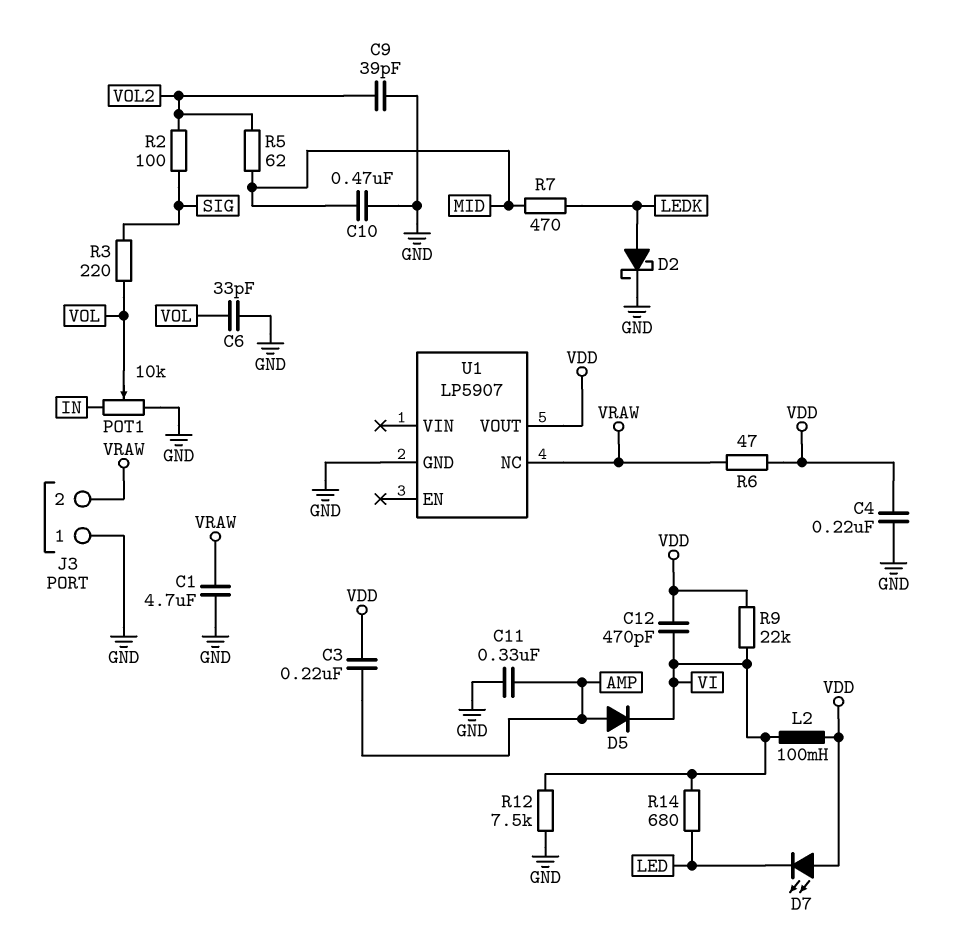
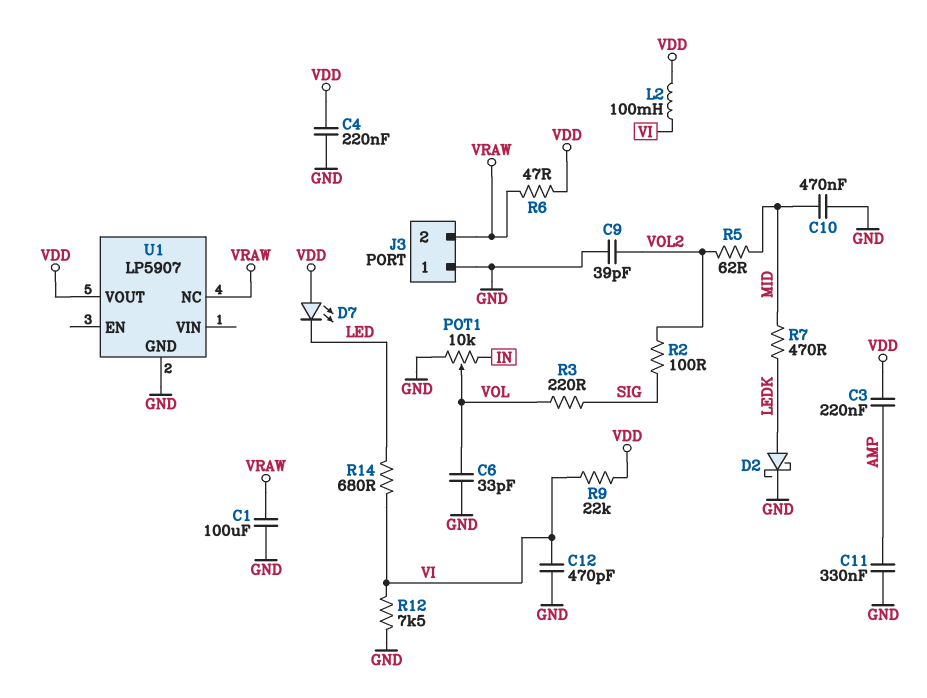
C1: 4.7uF (GND, VRAW) -> 100uF (GND, VRAW)
C12: 470pF (VDD, VI) -> 470pF (GND, VI)
D5: diode (A AMP, K VI) -> none

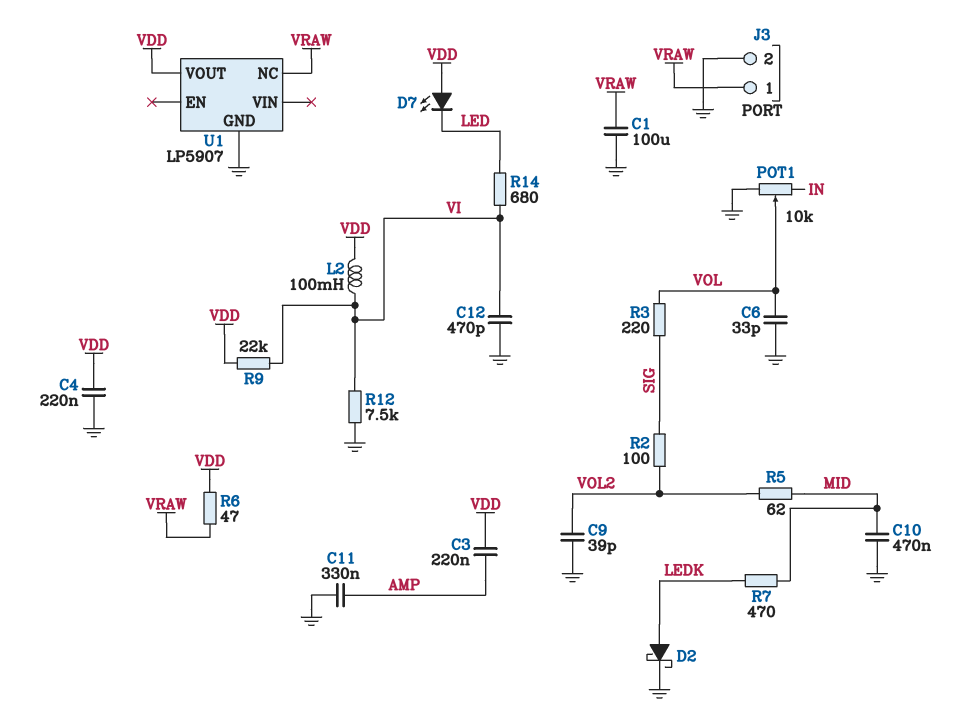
J3 pin 1: GND -> VRAW
J3 pin 2: VRAW -> GND

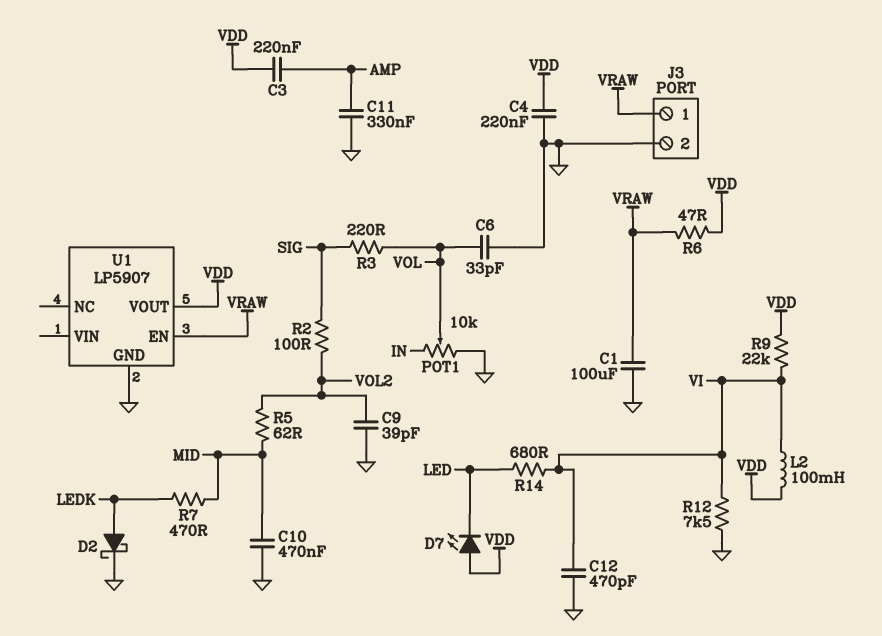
U1 pin EN: none -> VRAW
U1 pin NC: VRAW -> none

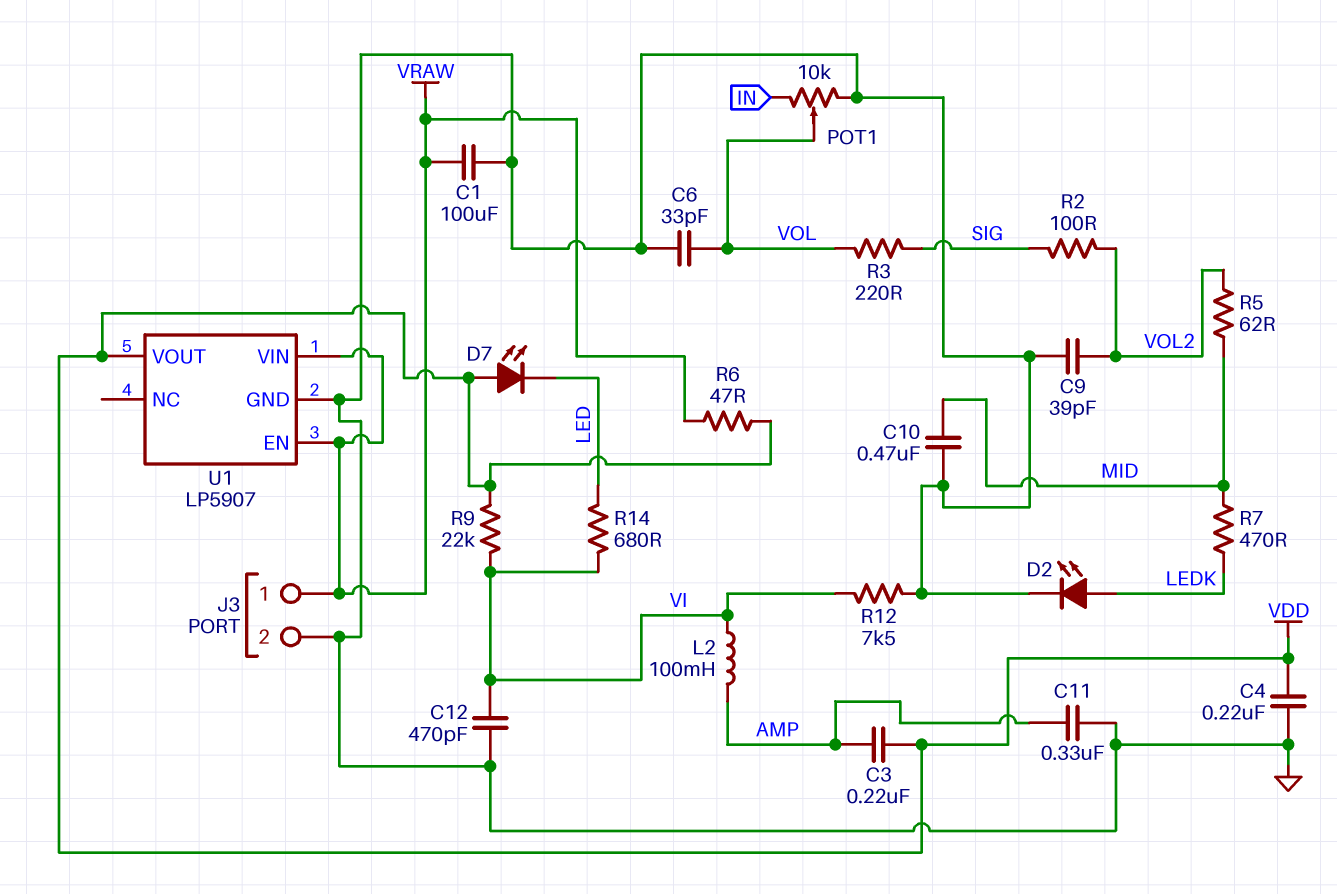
D2: schottky (A LEDK, K GND) -> LED (A LEDK, K GND)
L2: 100mH (VDD, VI) -> 100mH (AMP, VI)
U1 pin VIN: none -> VRAW

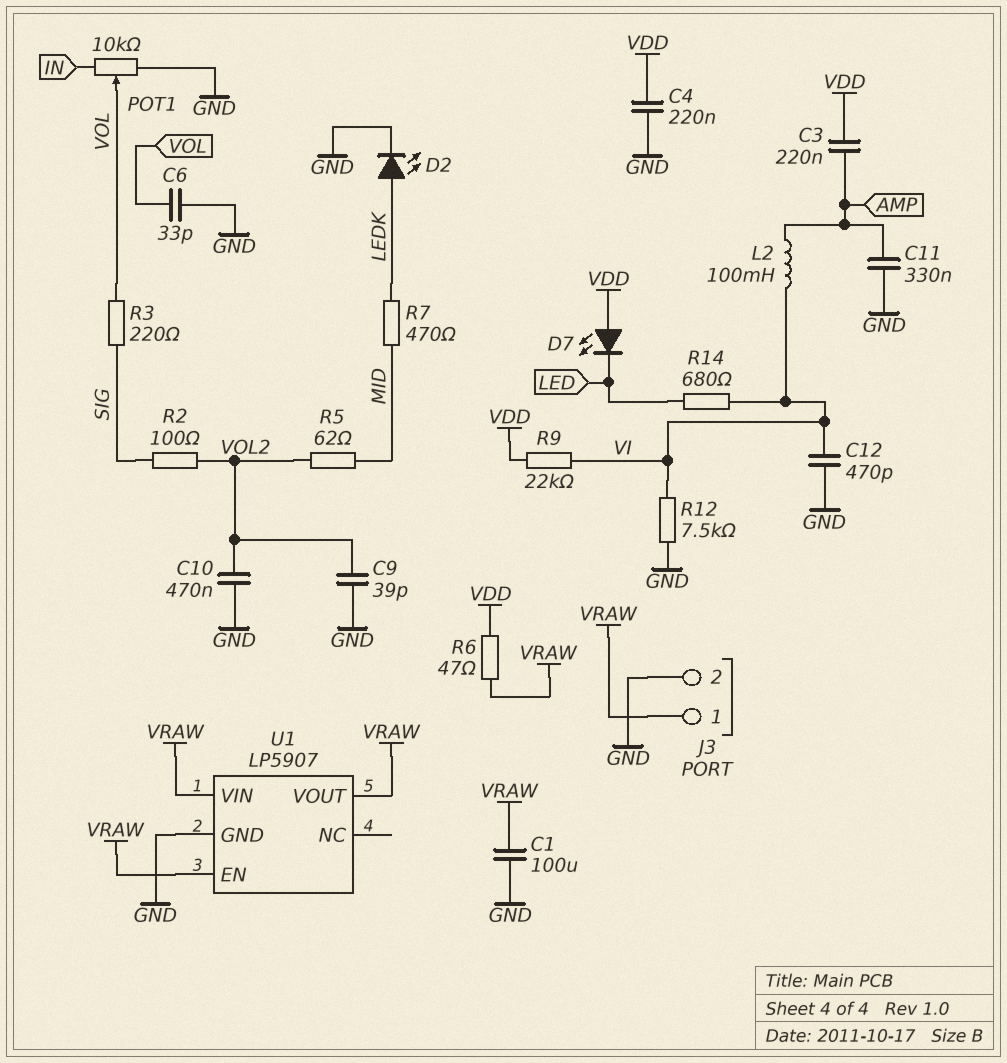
C10: 470nF (GND, MID) -> 470nF (GND, VOL2)
U1 pin VOUT: VDD -> VRAW

